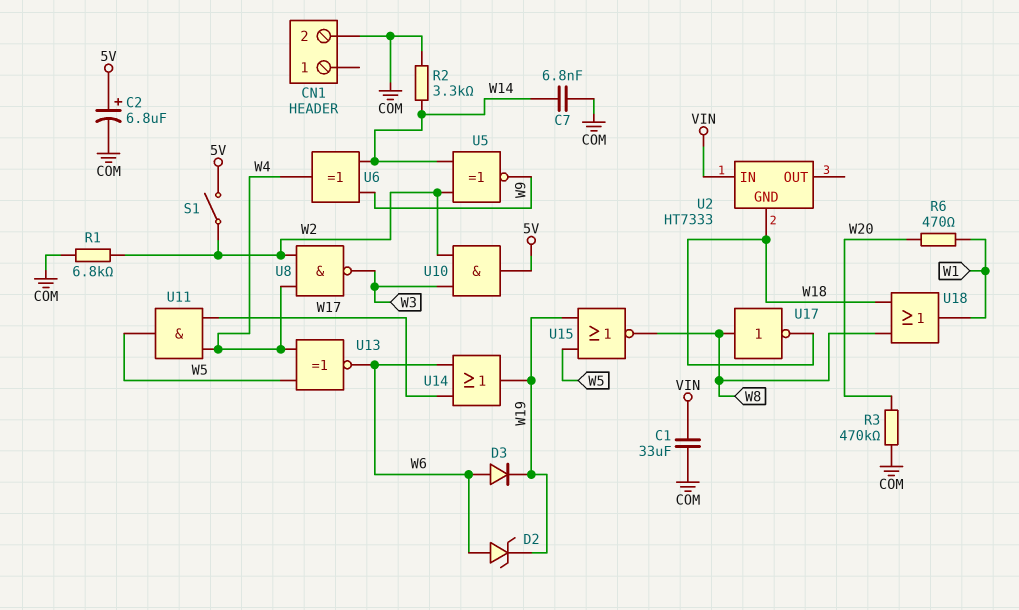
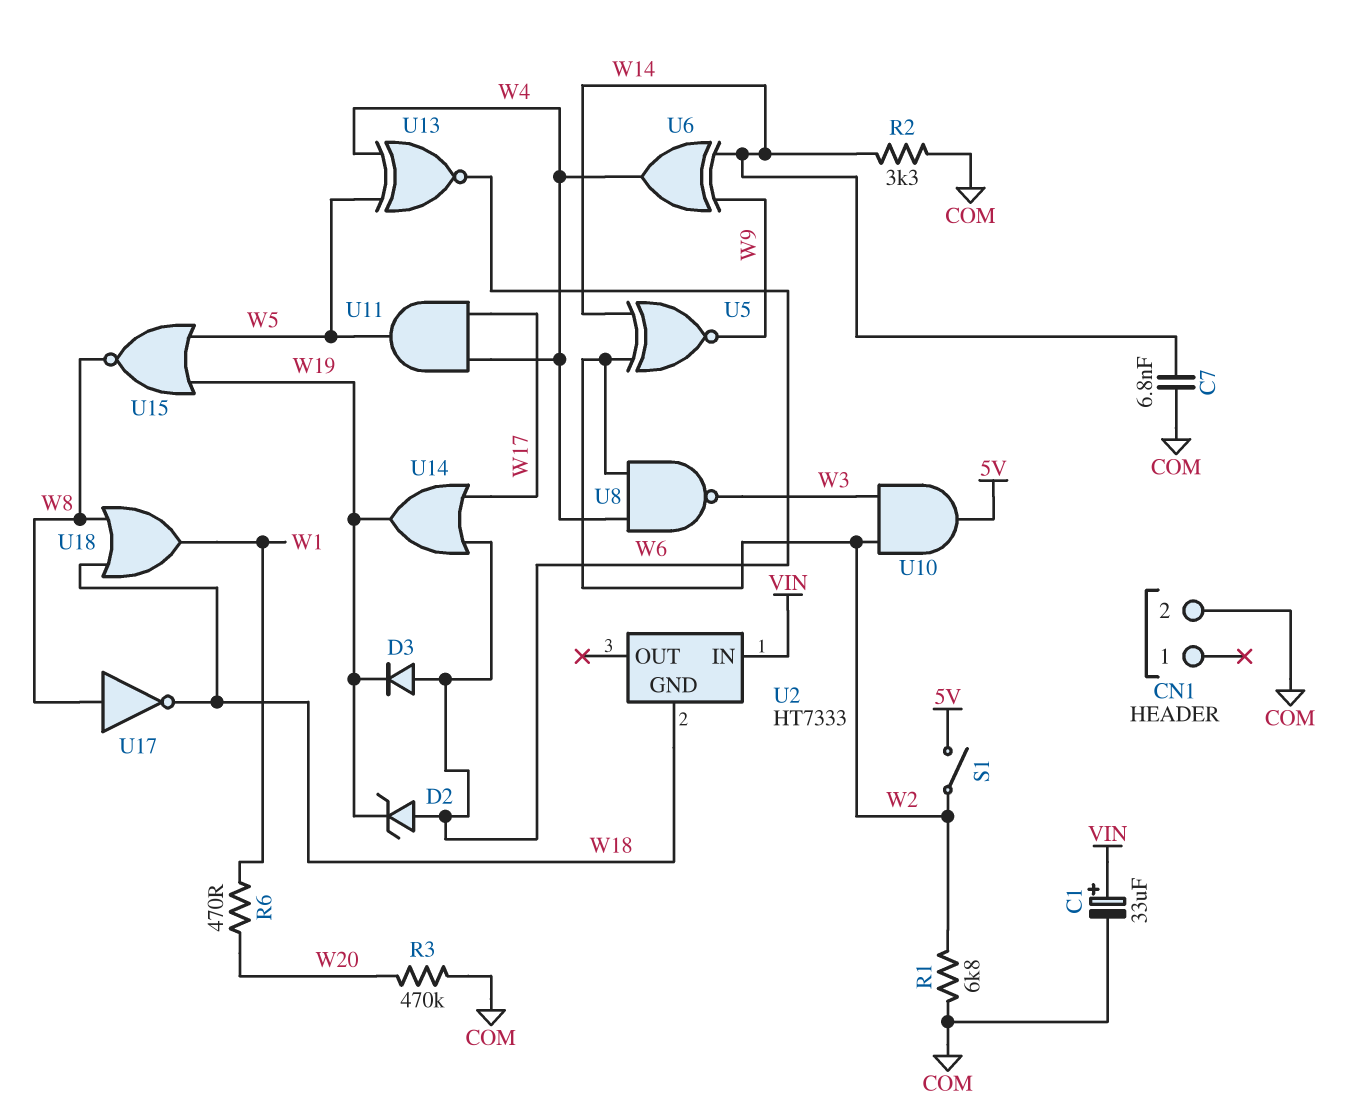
C1: 33uF (COM, VIN) -> 33uF (plus VIN, minus COM)
C2: 6.8uF (plus 5V, minus COM) -> none

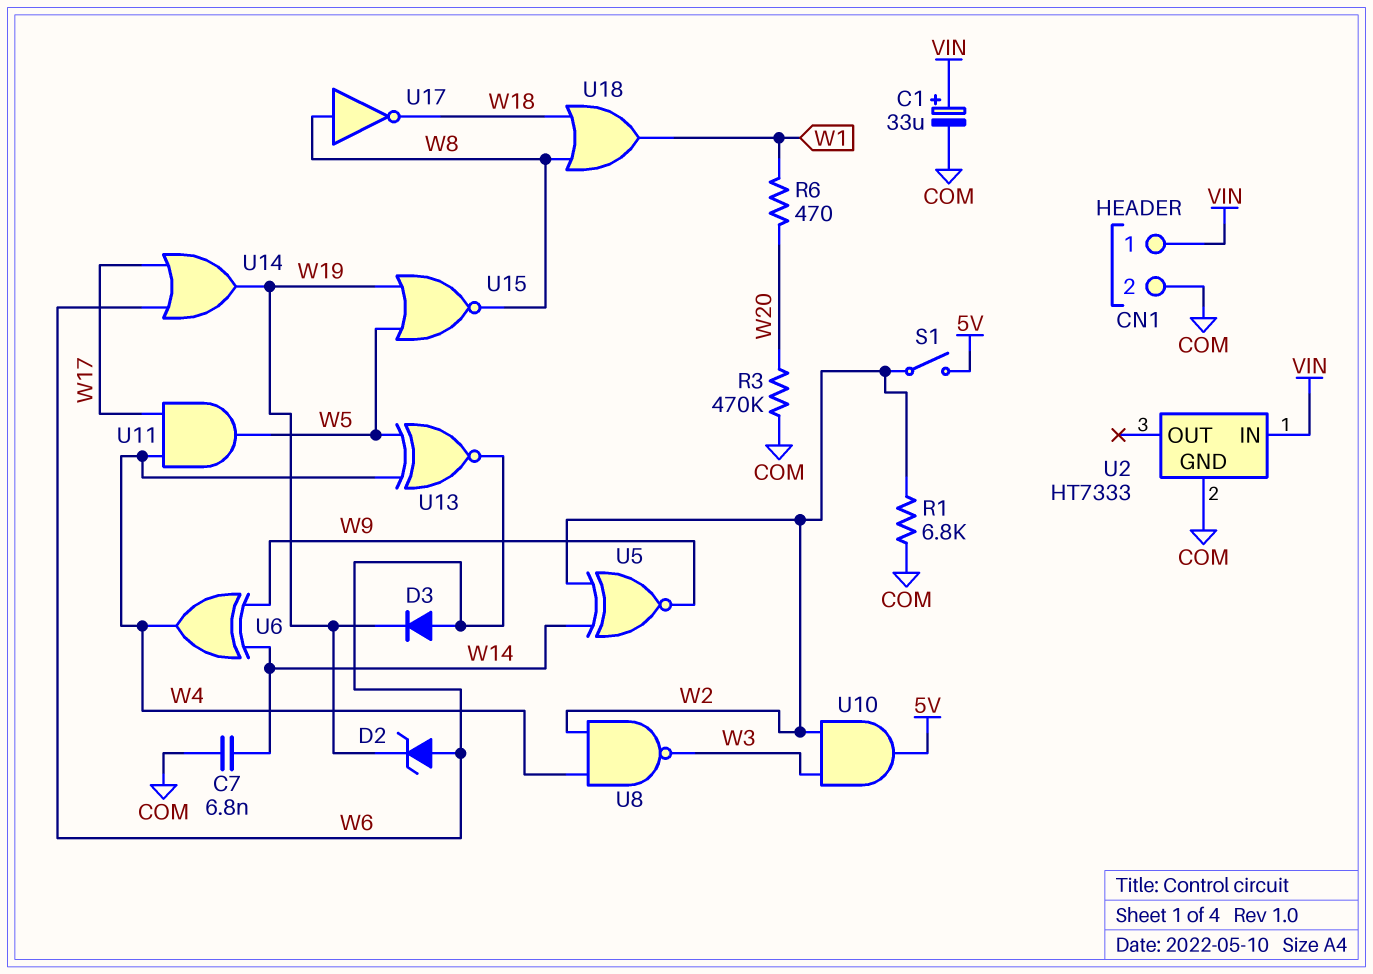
CN1 pin 1: none -> VIN
R2: 3.3k (COM, W14) -> none
U2 pin GND: W18 -> COM

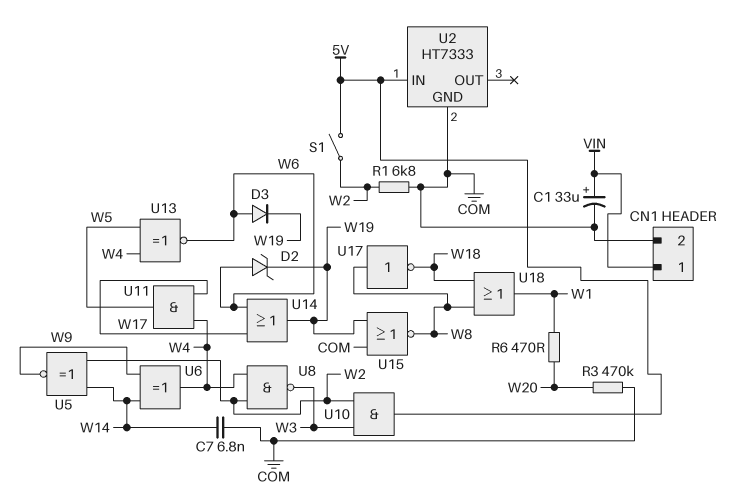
U2 pin IN: VIN -> 5V
U15: NOR (in W5, in W19, out W8) -> NOR (in COM, in W19, out W8)

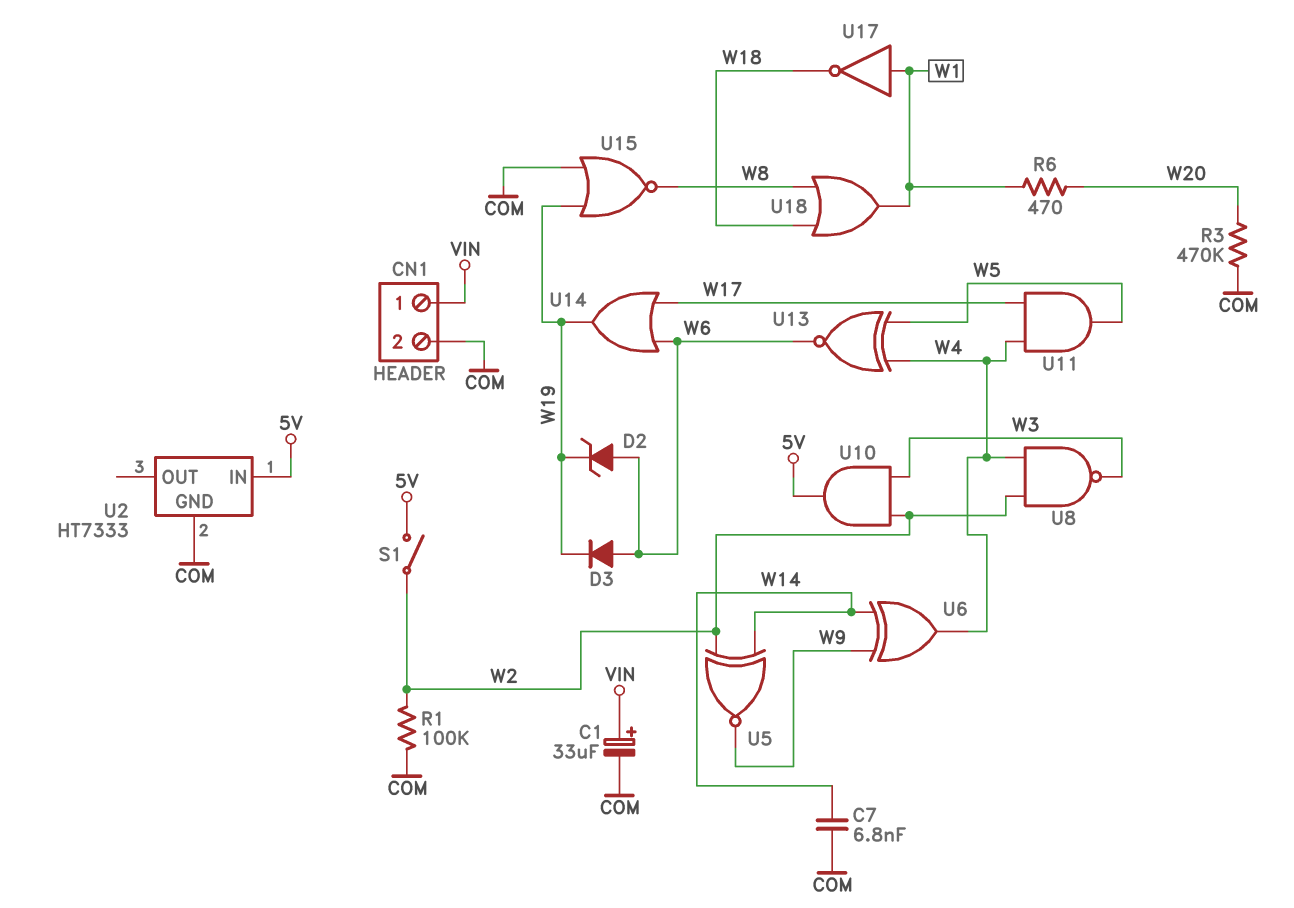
R1: 6.8k (COM, W2) -> 100k (COM, W2)
U17: NOT (in W8, out W18) -> NOT (in W1, out W18)

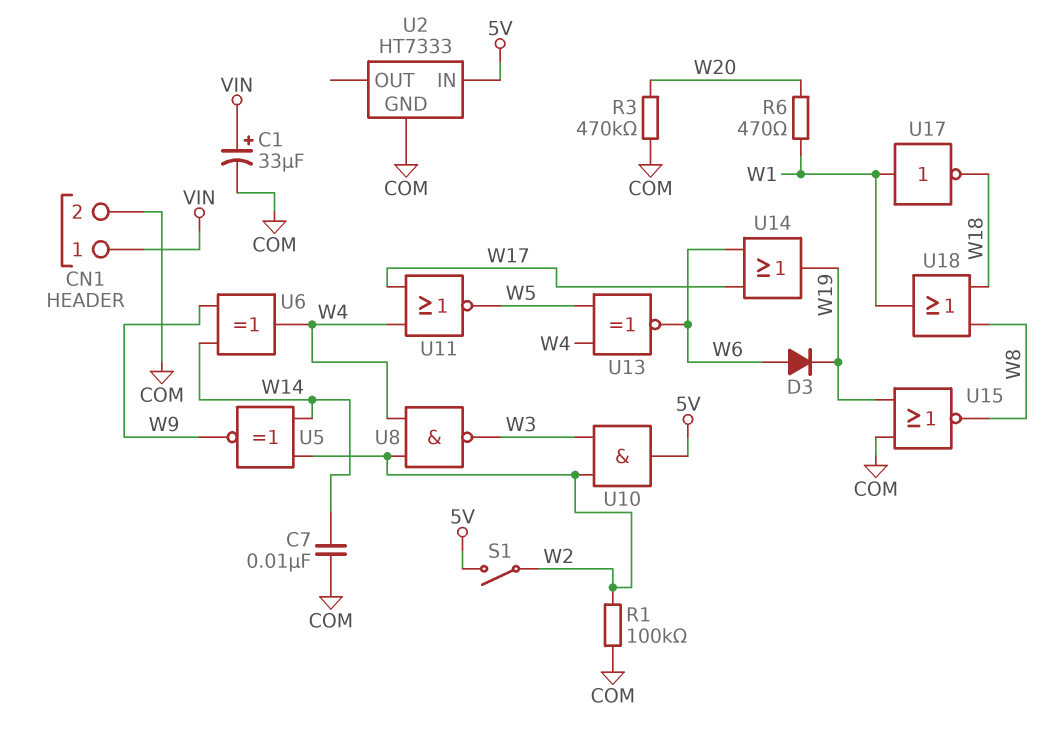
C7: 6.8nF (COM, W14) -> 10nF (COM, W14)
D2: zener (A W6, K W19) -> none
U11: AND (in W4, in W17, out W5) -> NOR (in W4, in W17, out W5)

